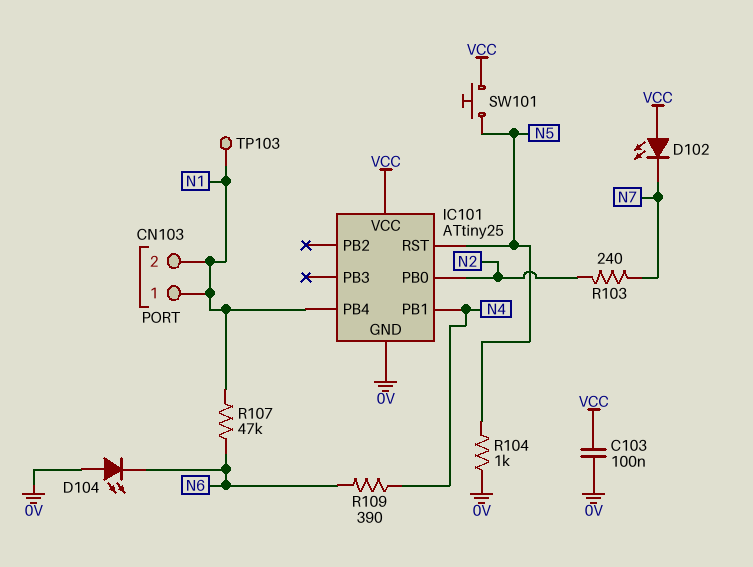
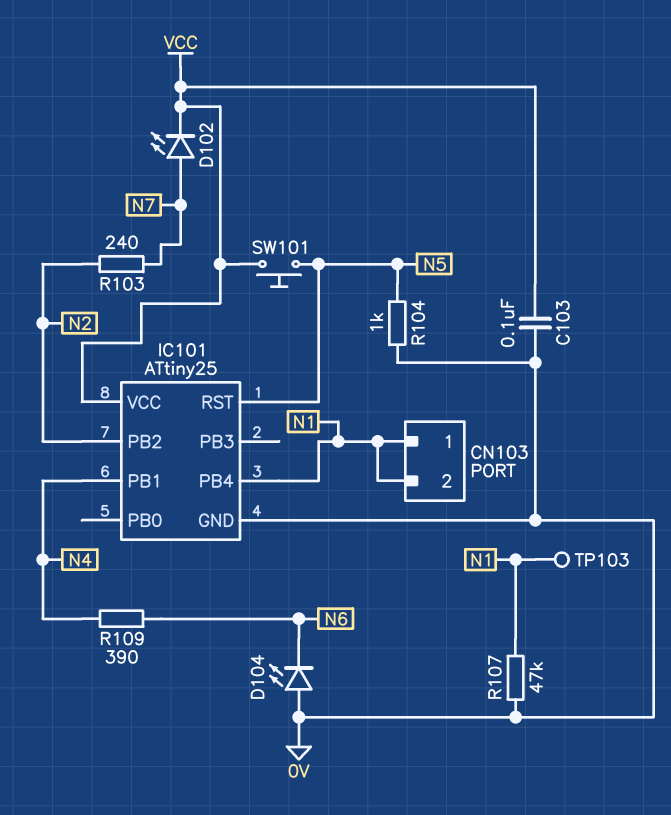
D102: LED (A VCC, K N7) -> LED (A N7, K VCC)
IC101 pin PB0: N2 -> none
IC101 pin PB2: none -> N2
R107: 47k (N1, N6) -> 47k (0V, N1)

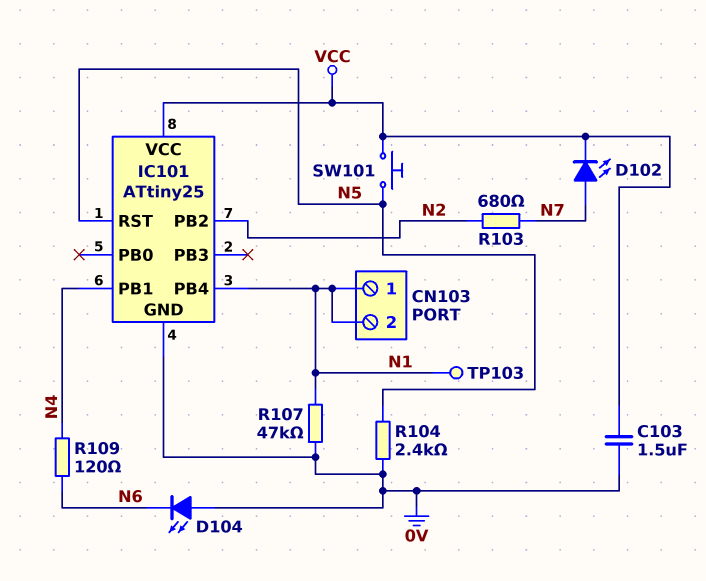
C103: 100nF (0V, VCC) -> 1.5uF (0V, VCC)
R103: 240 (N2, N7) -> 680 (N2, N7)
R104: 1k (0V, N5) -> 2.4k (0V, N5)
R109: 390 (N4, N6) -> 120 (N4, N6)

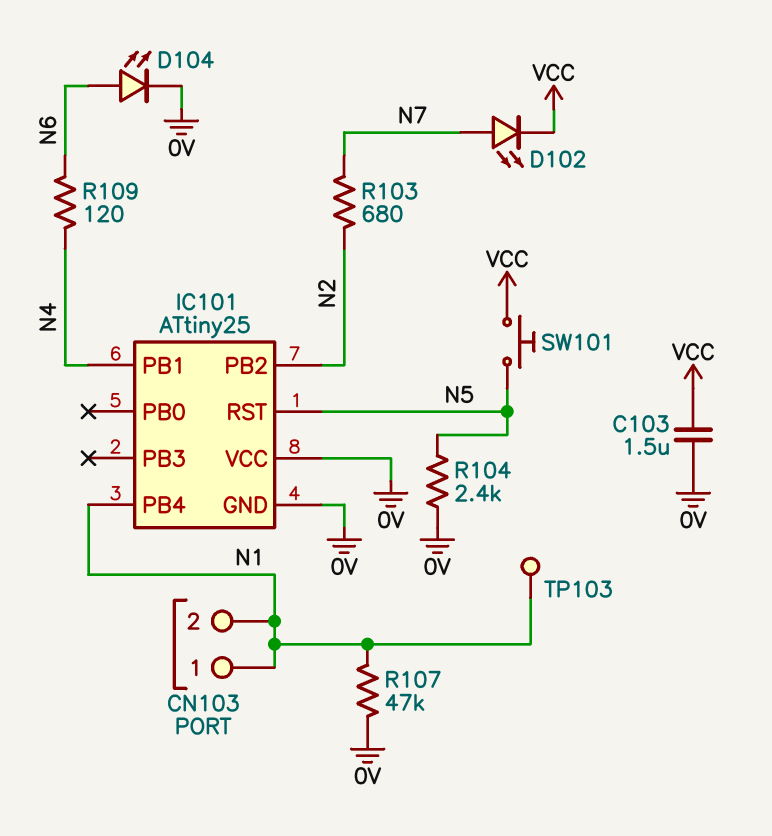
D104: LED (A 0V, K N6) -> LED (A N6, K 0V)
IC101 pin VCC: VCC -> 0V

